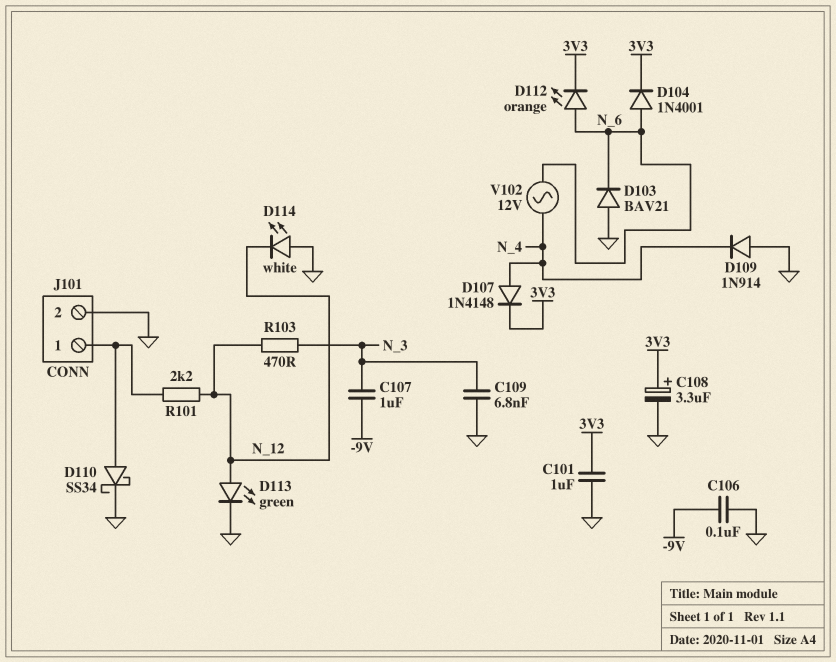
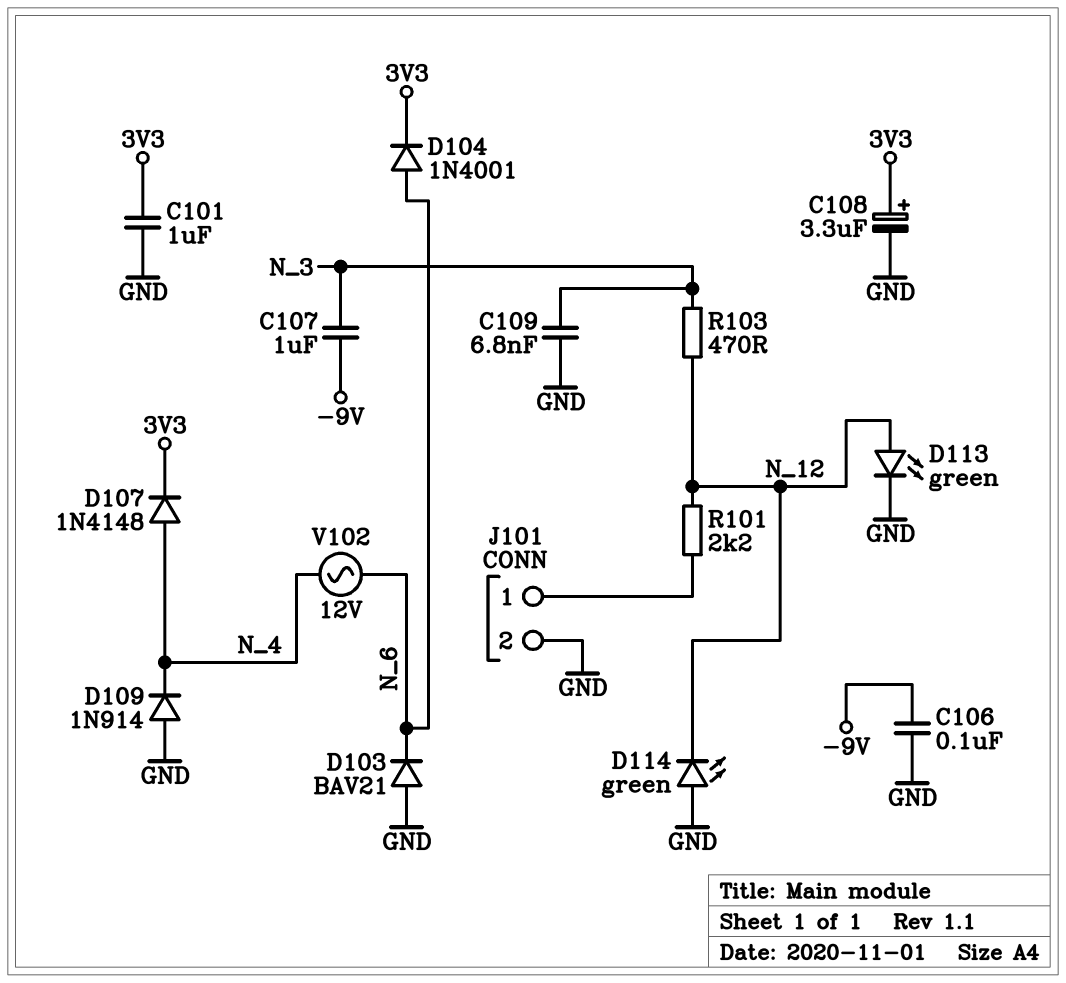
D110: schottky SS34 (A J101/1, K GND) -> none
D112: LED orange (A N_6, K 3V3) -> none
D114: LED white (A GND, K N_12) -> LED green (A GND, K N_12)

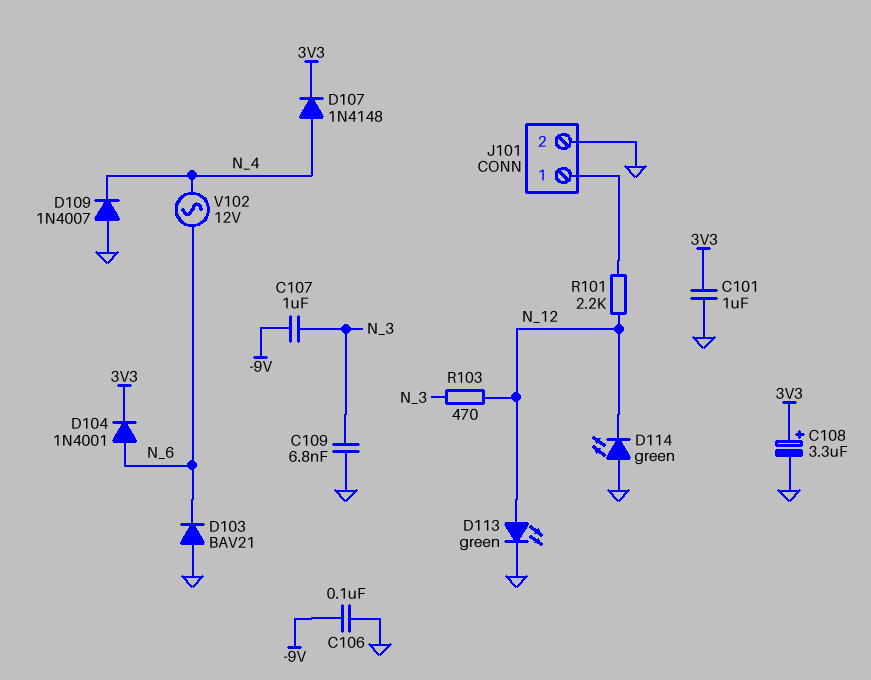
D109: diode 1N914 (A GND, K N_4) -> diode 1N4007 (A GND, K N_4)

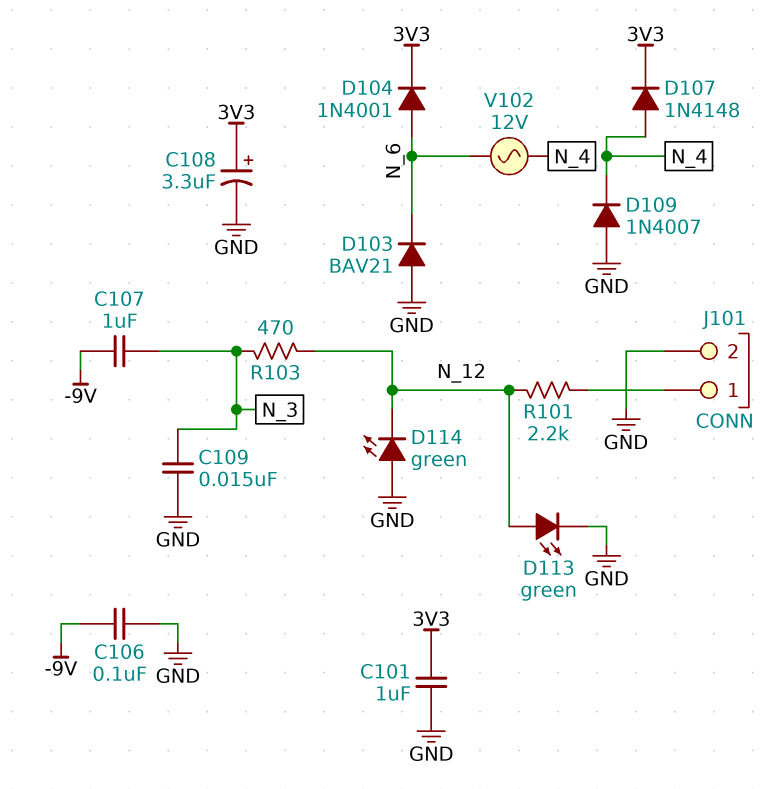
C109: 6.8nF (GND, N_3) -> 15nF (GND, N_3)

